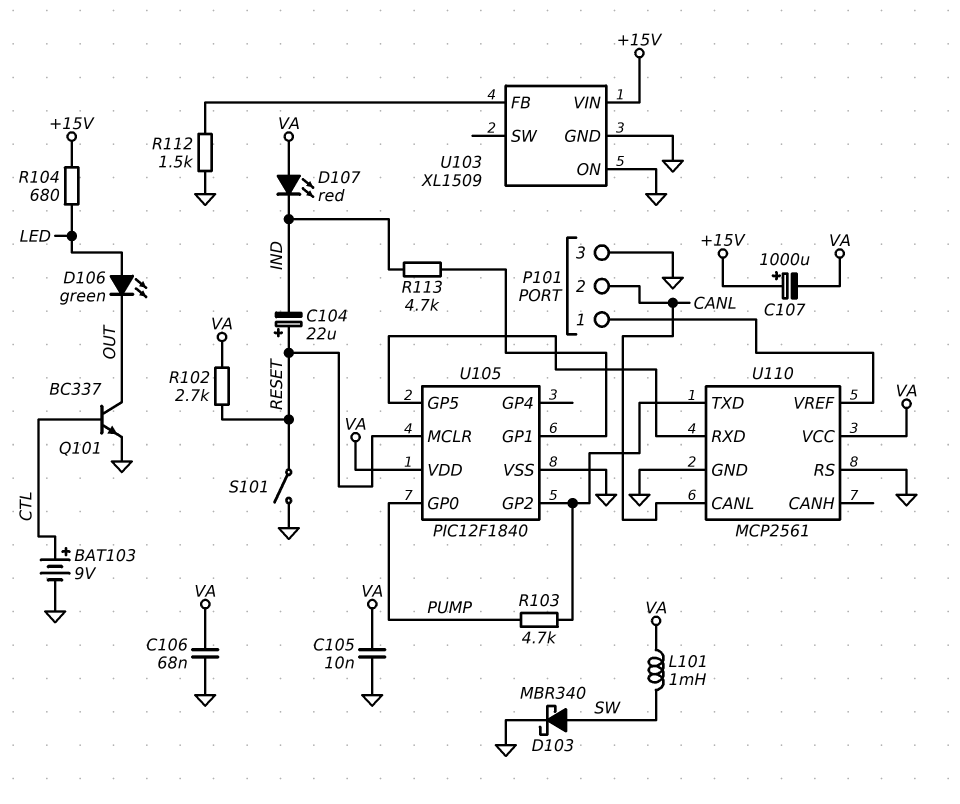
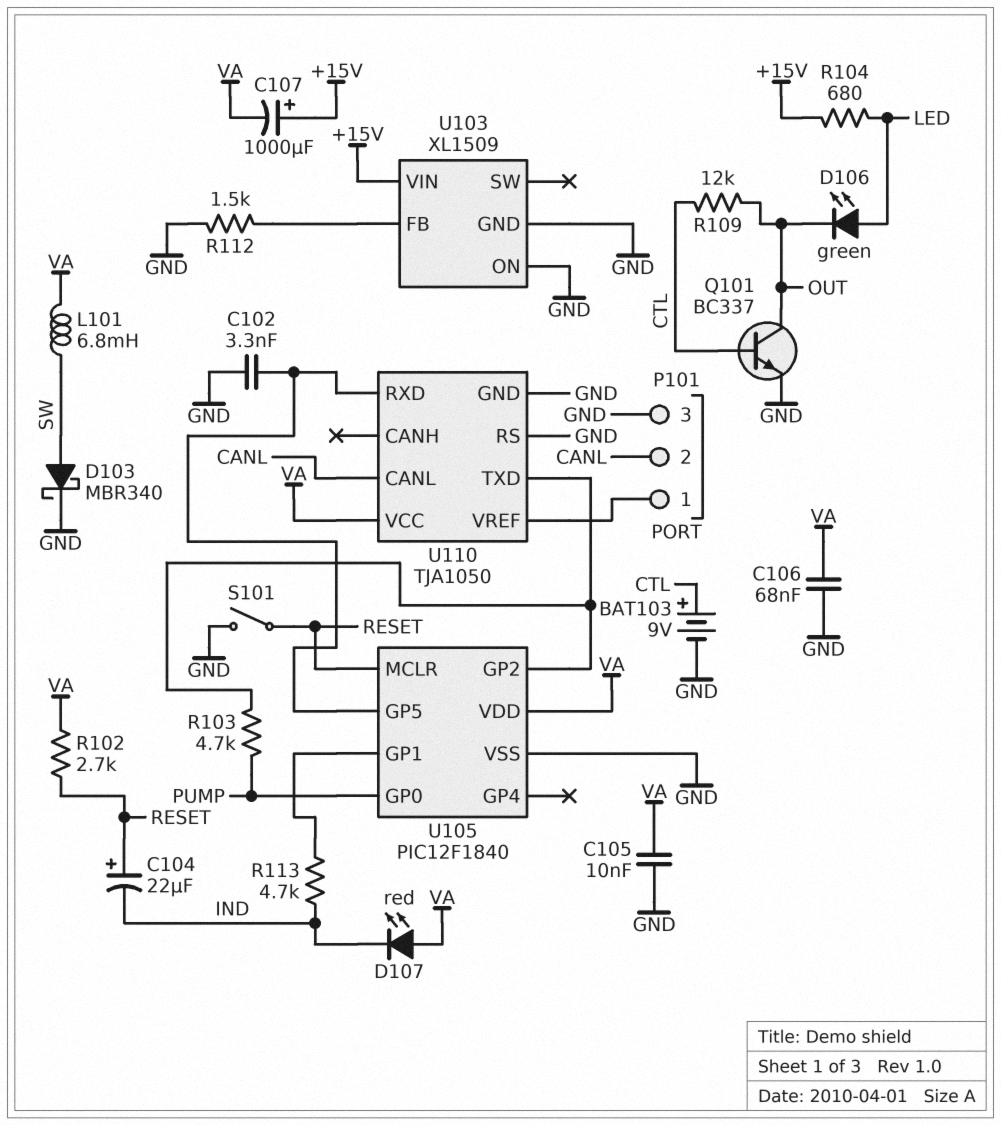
C102: none -> 3.3nF (GND, U105/GP5)
L101: 1mH (SW, VA) -> 6.8mH (SW, VA)
R109: none -> 12k (CTL, OUT)
U110: MCP2561 -> TJA1050

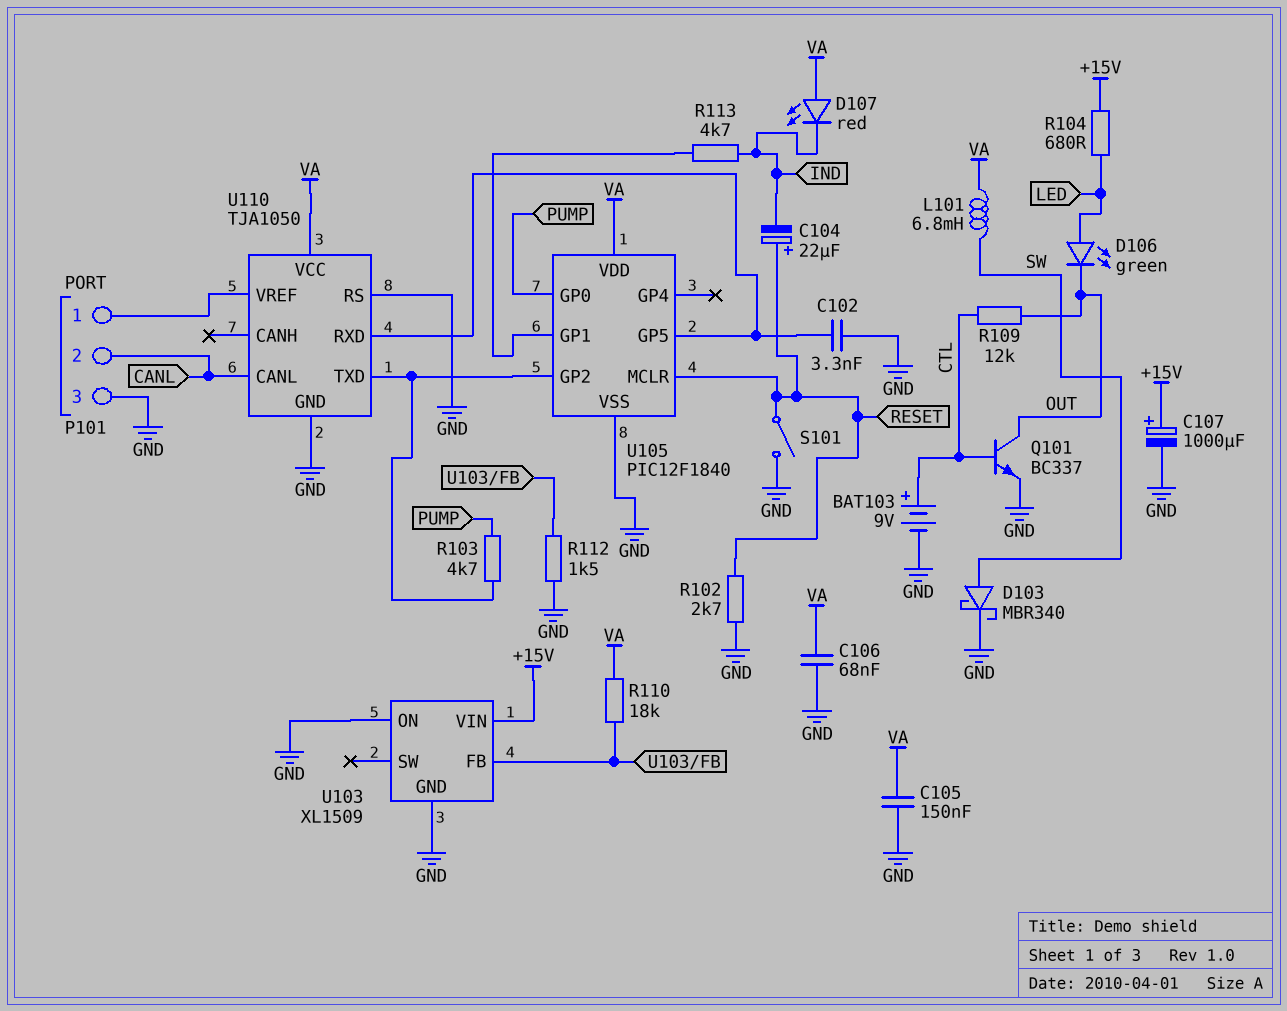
C105: 10nF (GND, VA) -> 150nF (GND, VA)
C107: 1000uF (plus +15V, minus VA) -> 1000uF (plus +15V, minus GND)
R102: 2.7k (RESET, VA) -> 2.7k (GND, RESET)
R110: none -> 18k (U103/FB, VA)

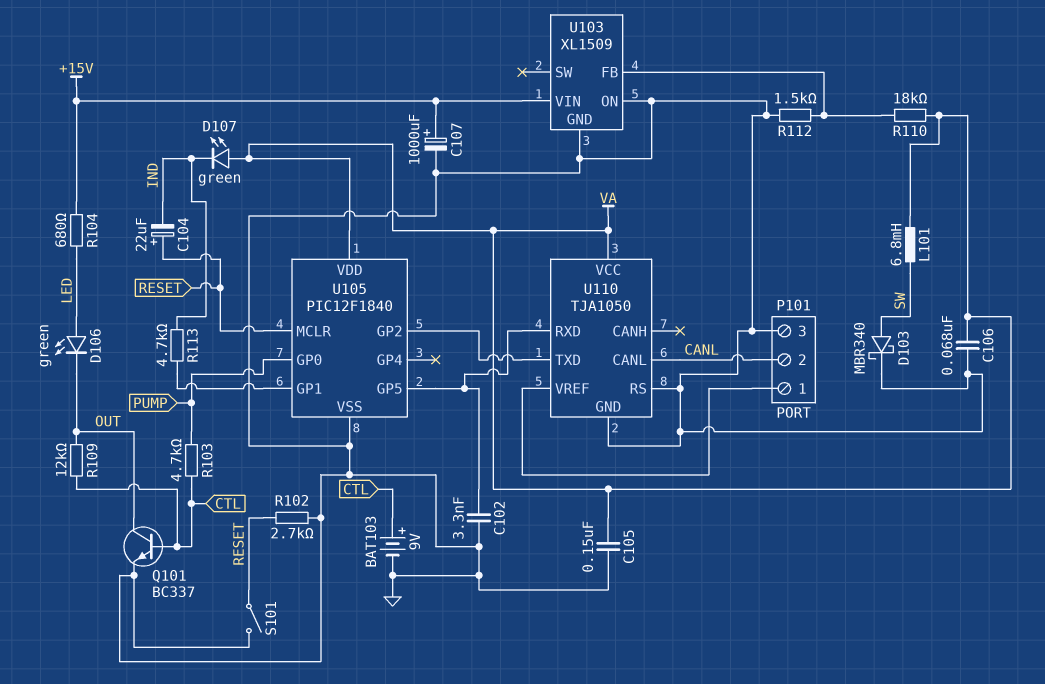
D107: LED red (A VA, K IND) -> LED green (A VA, K IND)
R103: 4.7k (PUMP, U105/GP2) -> 4.7k (CTL, PUMP)

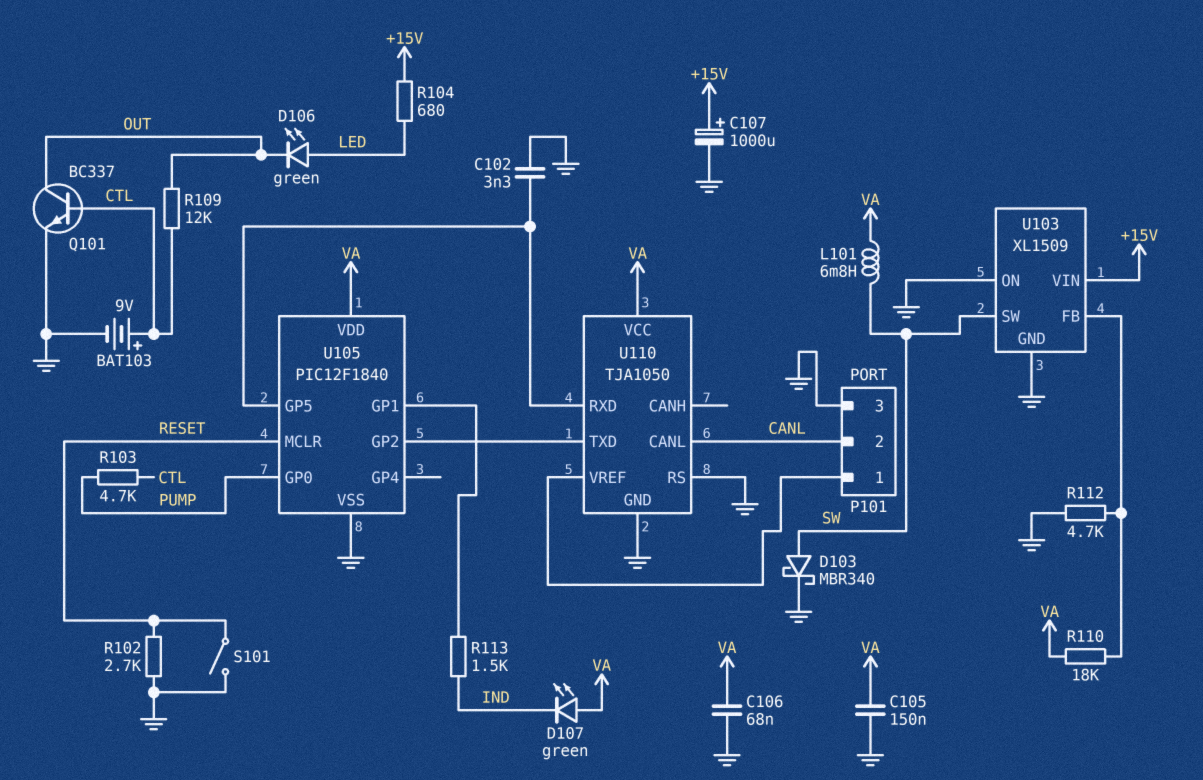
C104: 22uF (plus RESET, minus IND) -> none
R112: 1.5k (GND, U103/FB) -> 4.7k (GND, U103/FB)
R113: 4.7k (IND, U105/GP1) -> 1.5k (IND, U105/GP1)
U103 pin SW: none -> SW

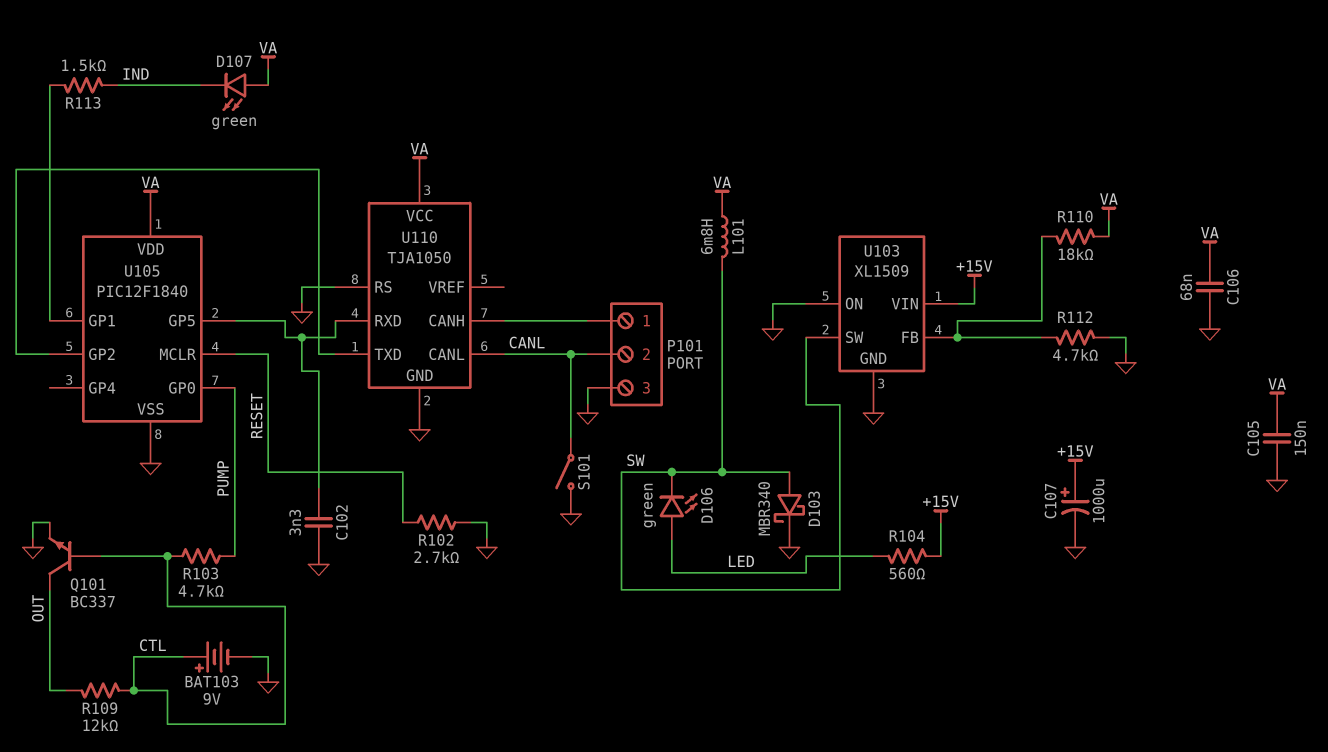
D106: LED green (A LED, K OUT) -> LED green (A LED, K SW)
R104: 680 (+15V, LED) -> 560 (+15V, LED)
S101: switch (GND, RESET) -> switch (CANL, GND)
U110 pin CANH: none -> P101/1
U110 pin VREF: P101/1 -> none

